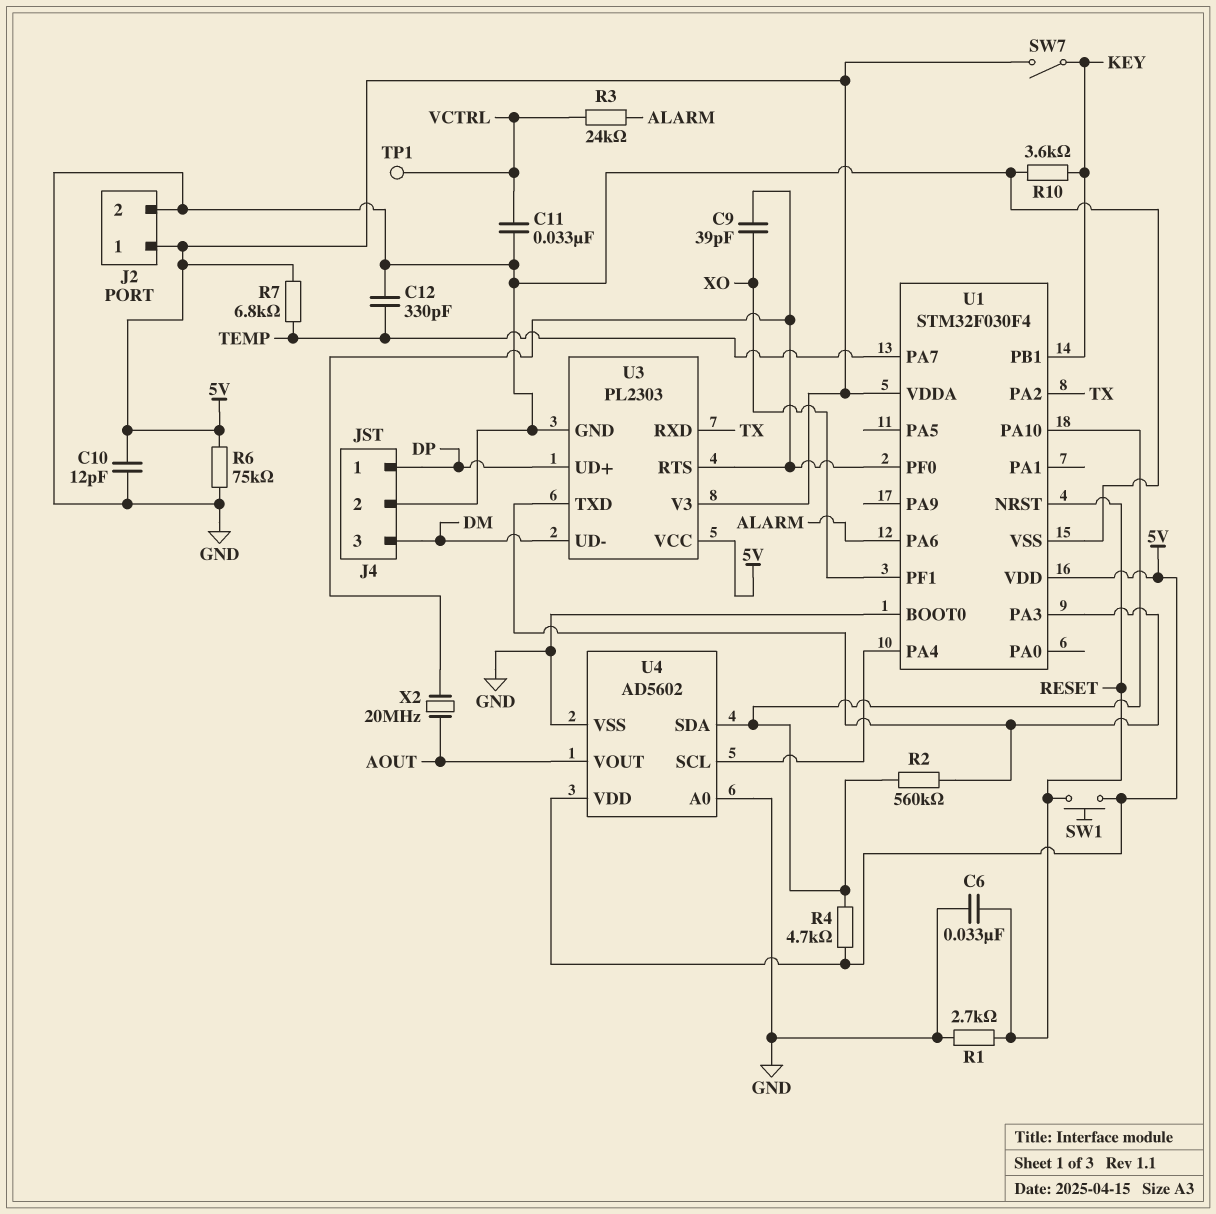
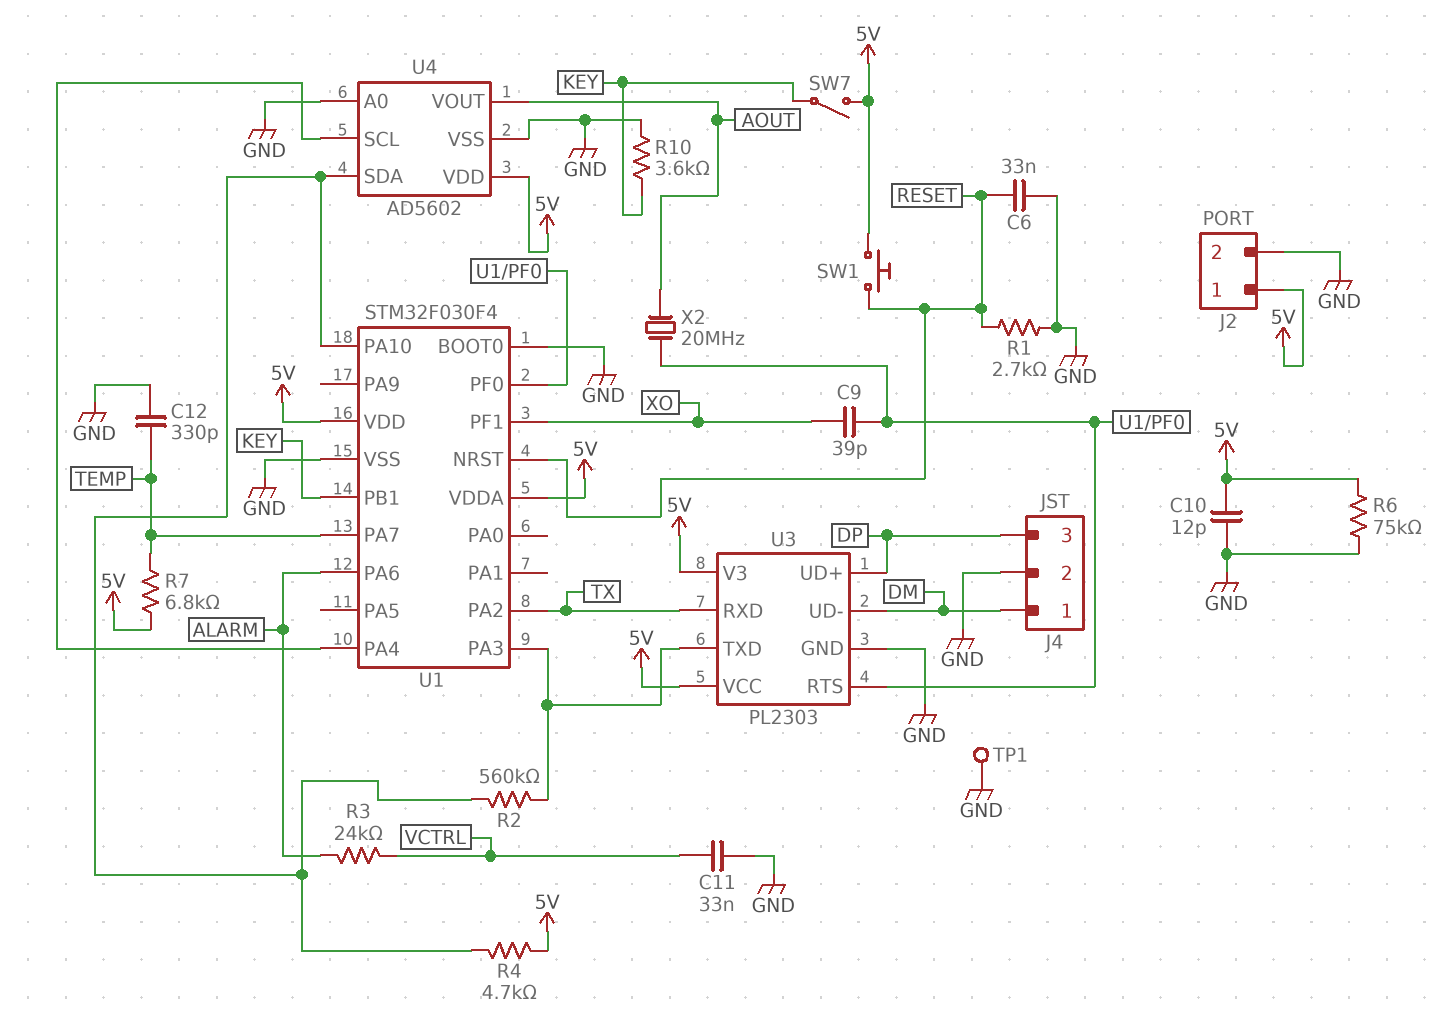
J4 pin 1: DP -> DM
J4 pin 3: DM -> DP
TP1: test point (VCTRL) -> test point (GND)

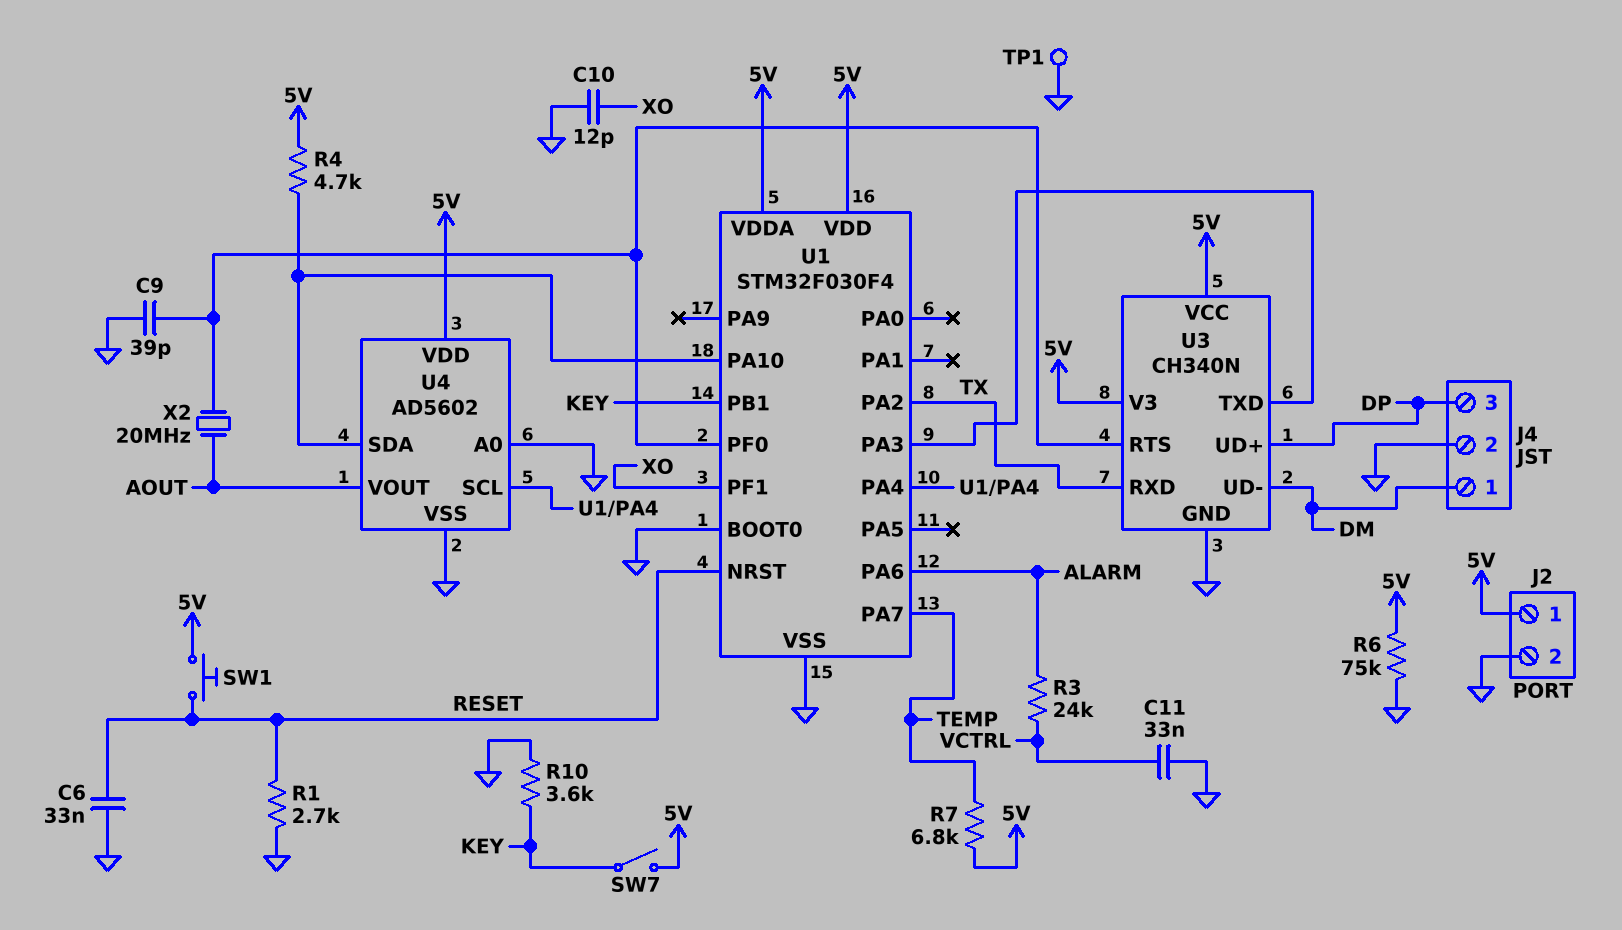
C9: 39pF (U1/PF0, XO) -> 39pF (GND, U1/PF0)
C10: 12pF (5V, GND) -> 12pF (GND, XO)
C12: 330pF (GND, TEMP) -> none
R2: 560k (U1/PA3, U1/PA10) -> none
U3: PL2303 -> CH340N

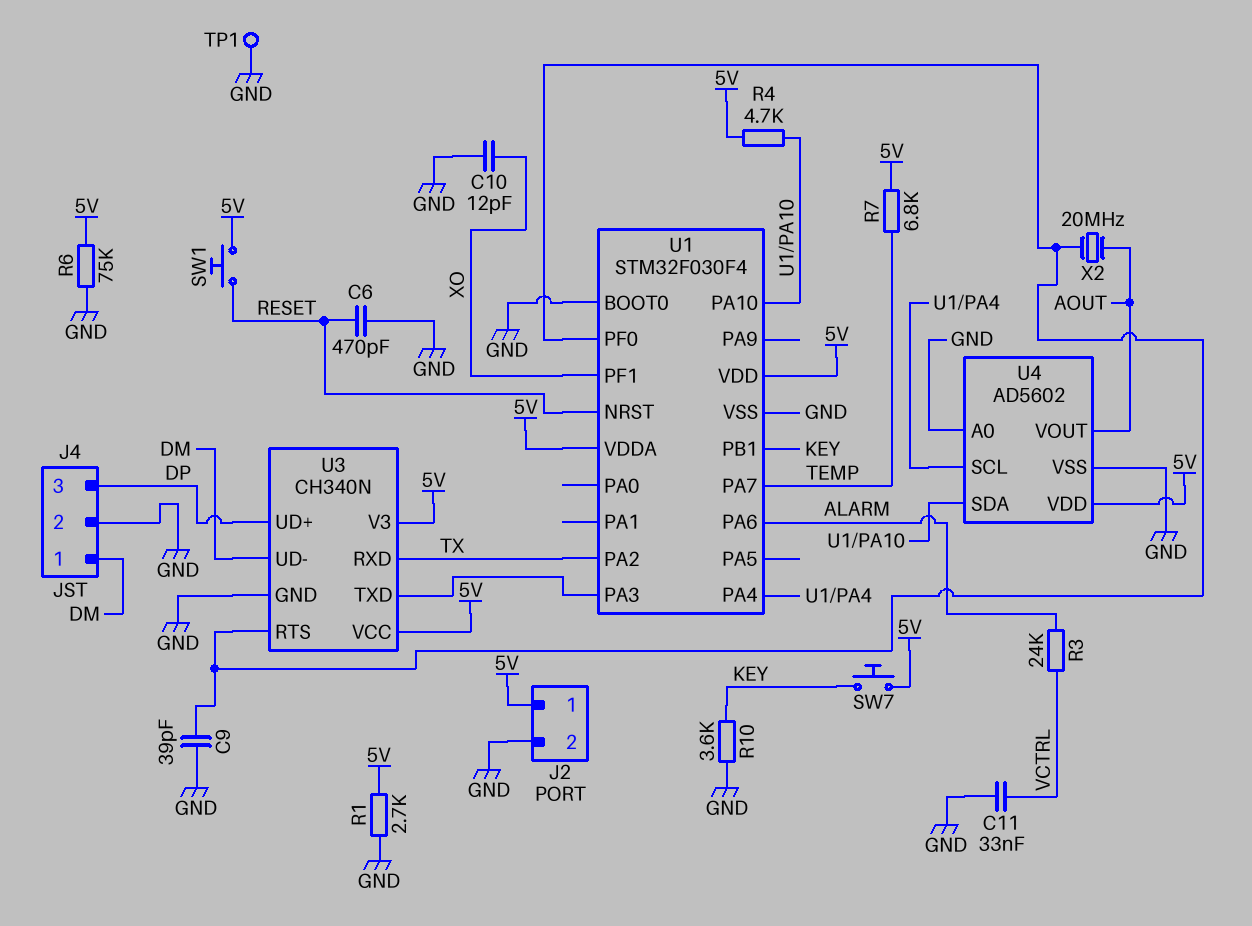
C6: 33nF (GND, RESET) -> 470pF (GND, RESET)
R1: 2.7k (GND, RESET) -> 2.7k (5V, GND)
SW7: switch (5V, KEY) -> button (5V, KEY)

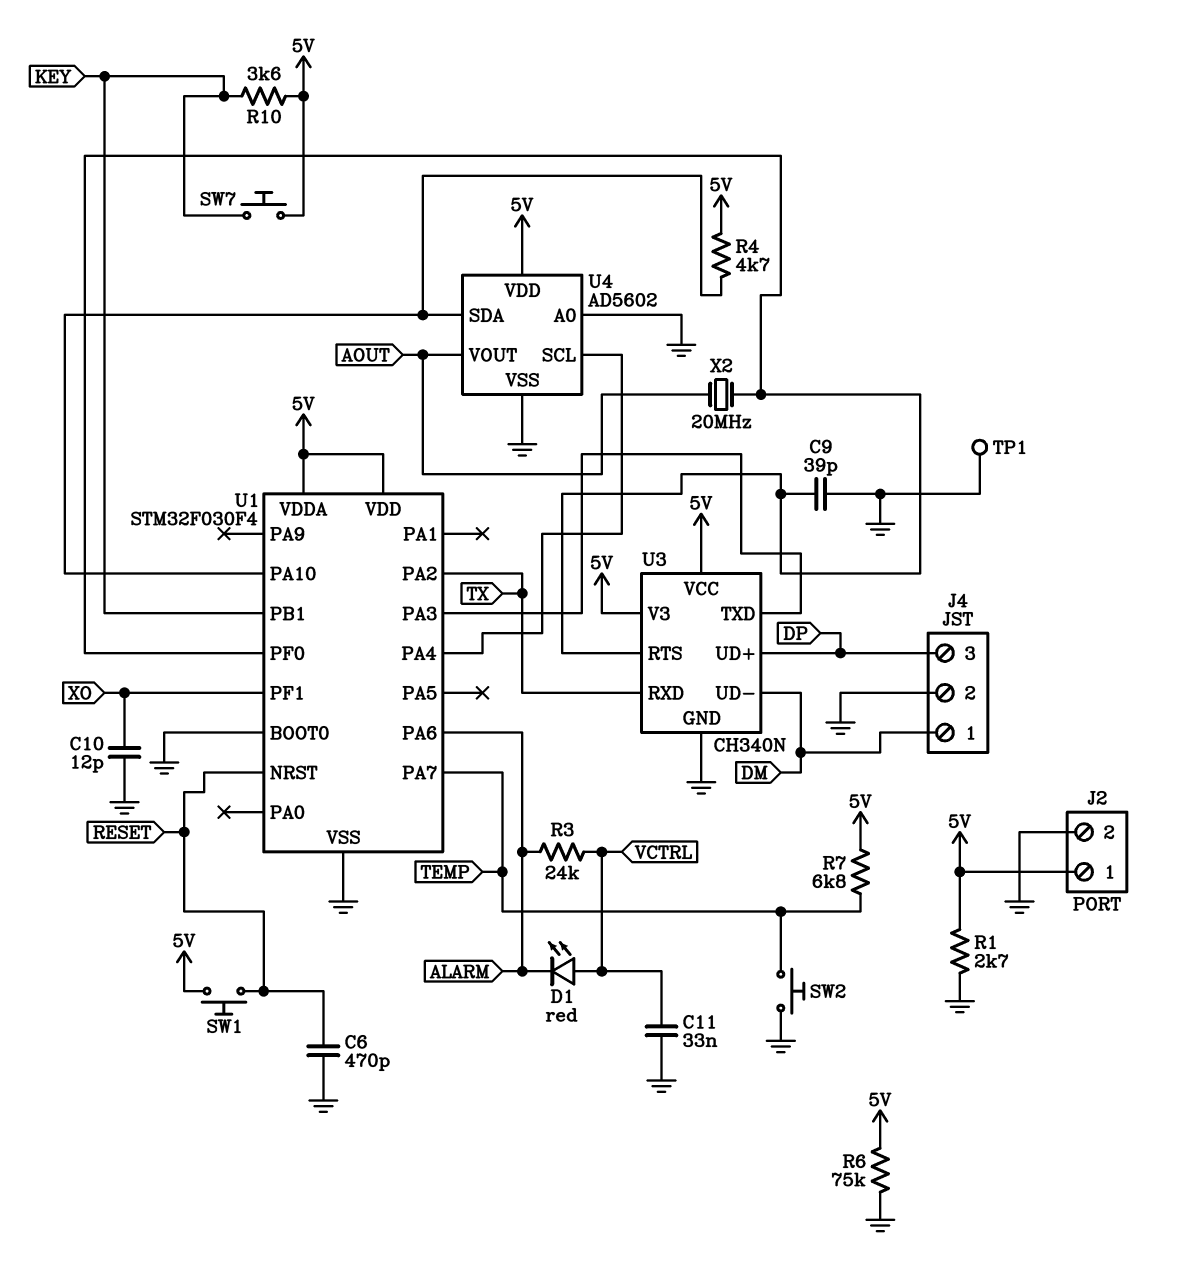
D1: none -> LED red (A VCTRL, K ALARM)
R10: 3.6k (GND, KEY) -> 3.6k (5V, KEY)
SW2: none -> button (GND, TEMP)

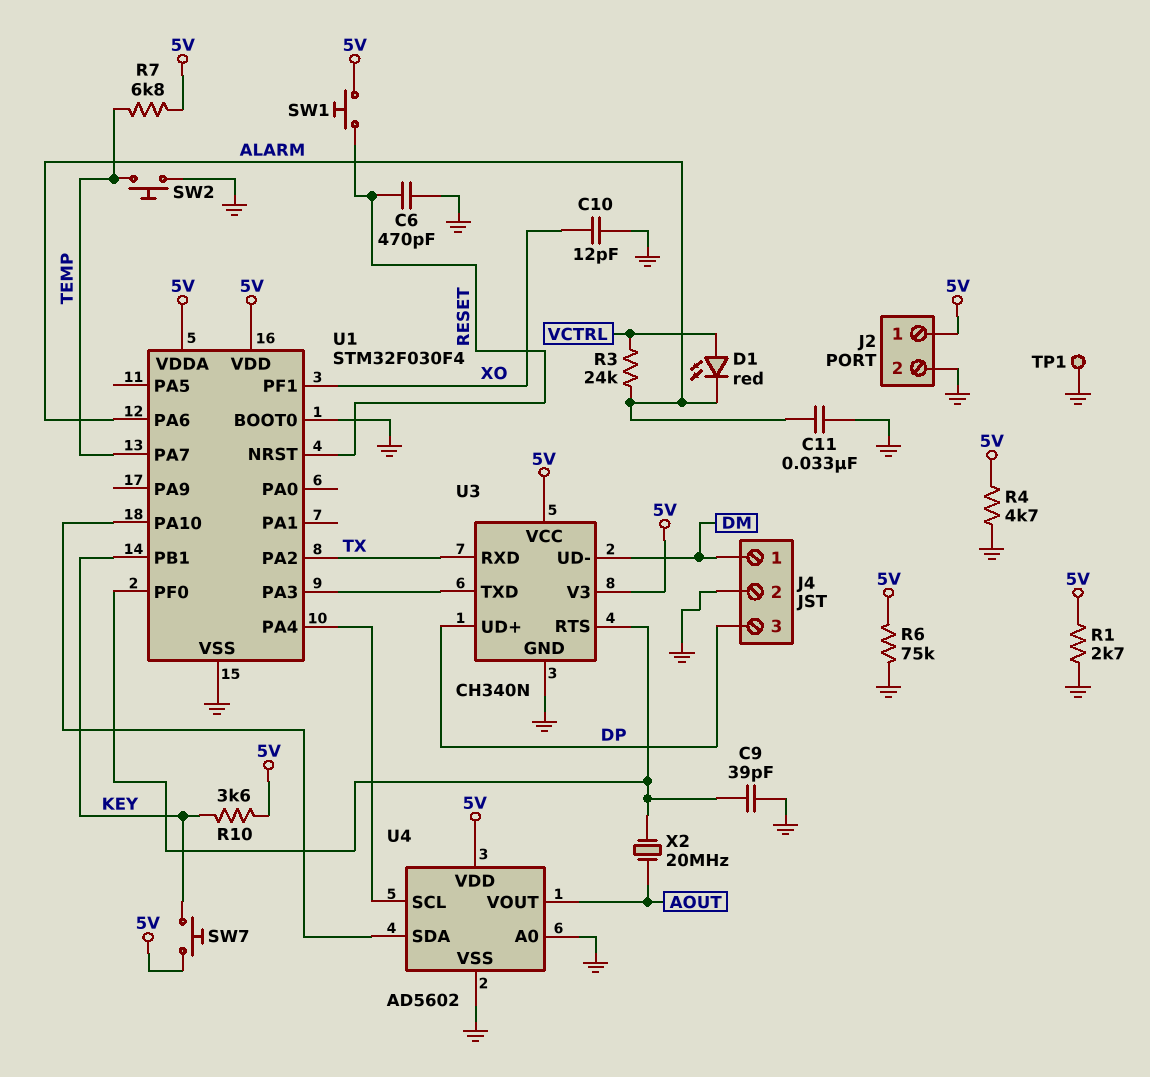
C11: 33nF (GND, VCTRL) -> 33nF (ALARM, GND)
R4: 4.7k (5V, U1/PA10) -> 4.7k (5V, GND)

